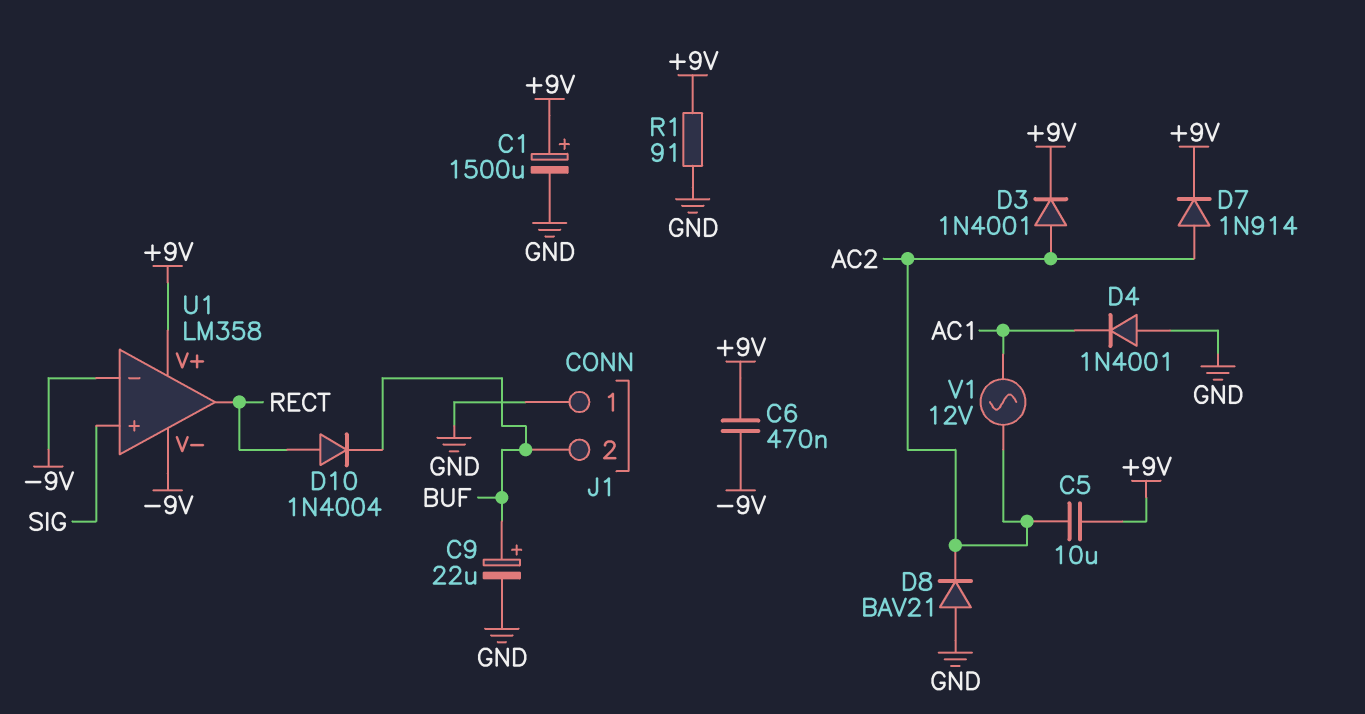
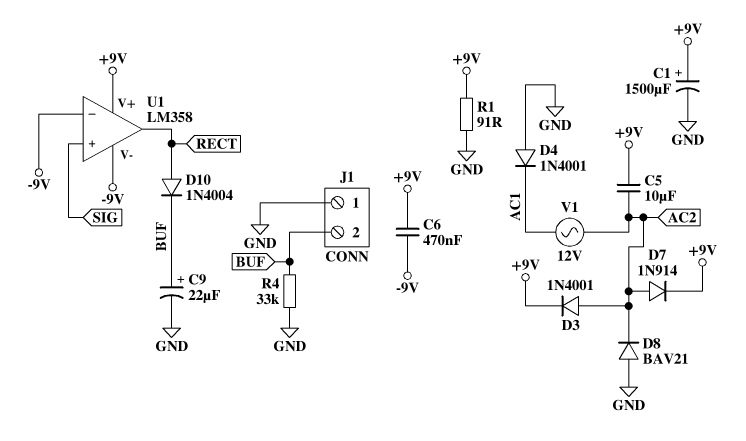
R4: none -> 33k (BUF, GND)

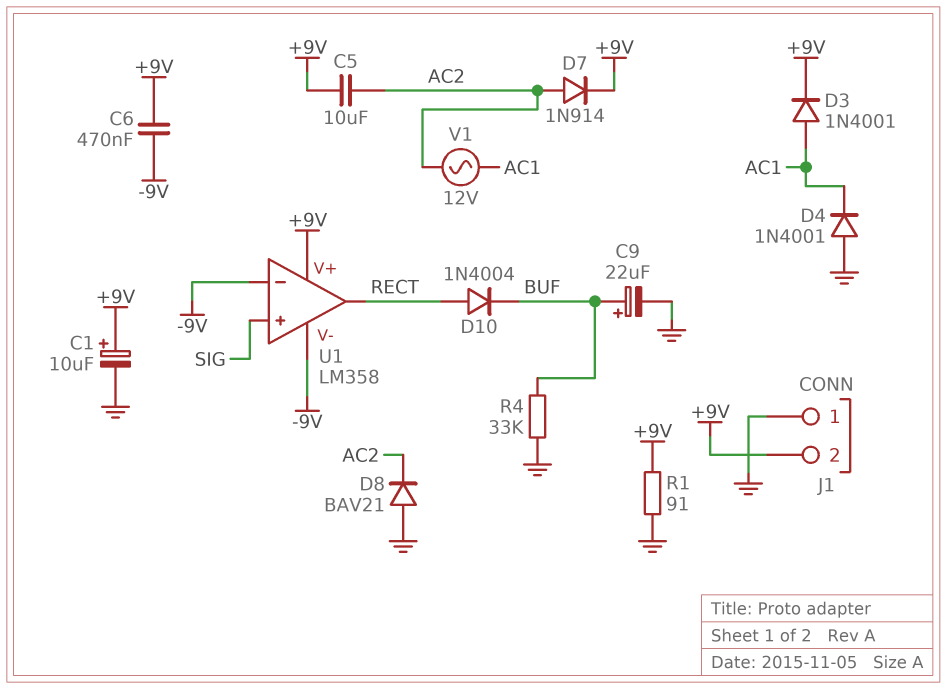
C1: 1500uF (plus +9V, minus GND) -> 10uF (plus +9V, minus GND)
D3: diode 1N4001 (A AC2, K +9V) -> diode 1N4001 (A AC1, K +9V)
J1 pin 2: BUF -> +9V

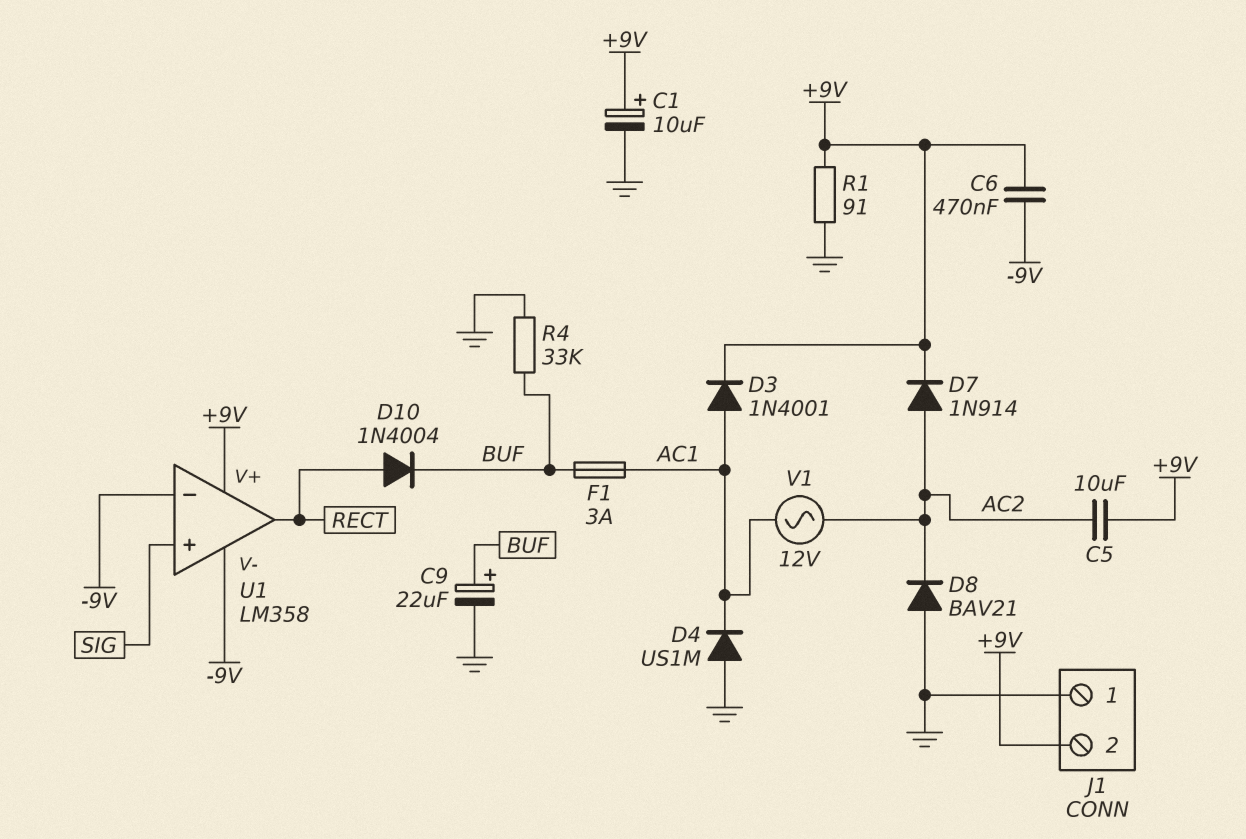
D4: diode 1N4001 (A GND, K AC1) -> diode US1M (A GND, K AC1)
F1: none -> 3A (AC1, BUF)

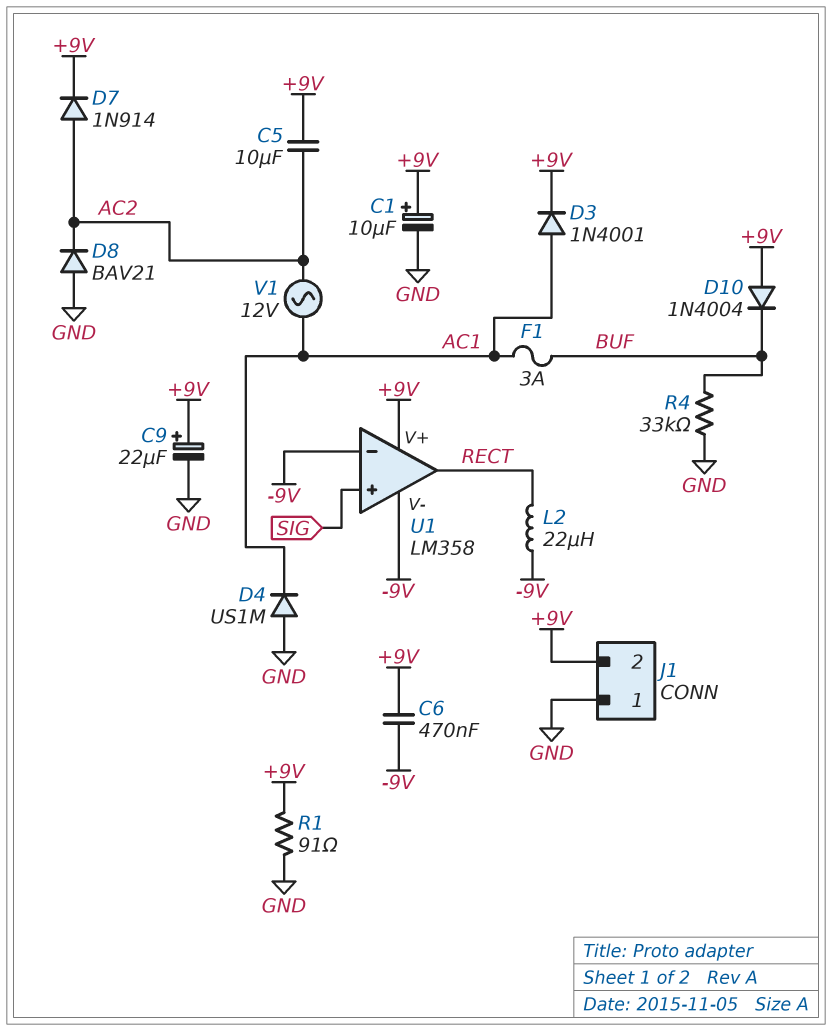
C9: 22uF (plus BUF, minus GND) -> 22uF (plus +9V, minus GND)
D10: diode 1N4004 (A RECT, K BUF) -> diode 1N4004 (A +9V, K BUF)
L2: none -> 22uH (-9V, RECT)

